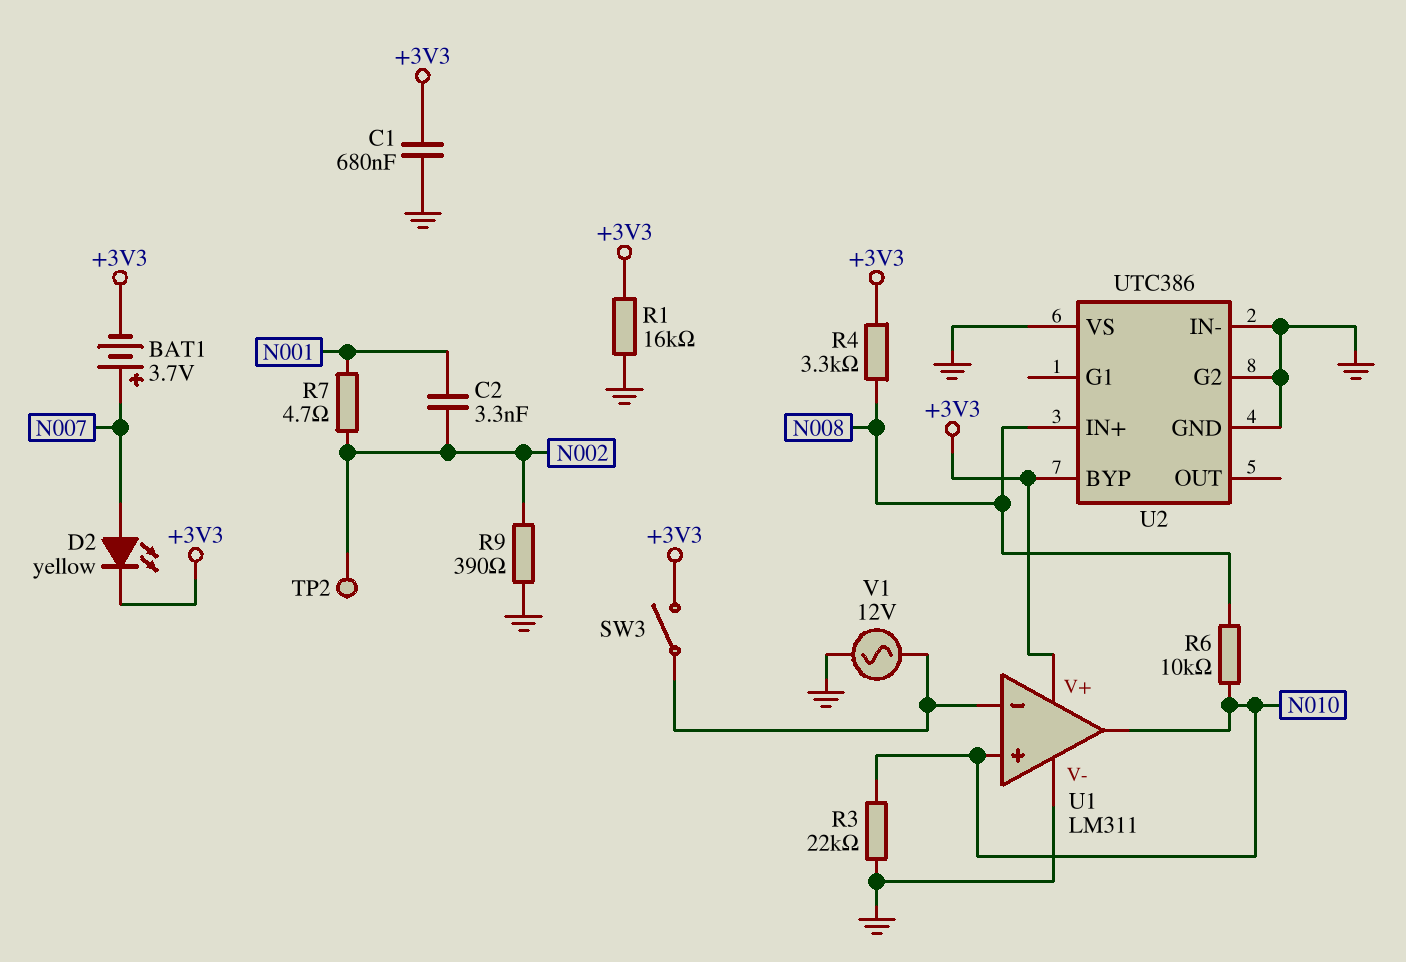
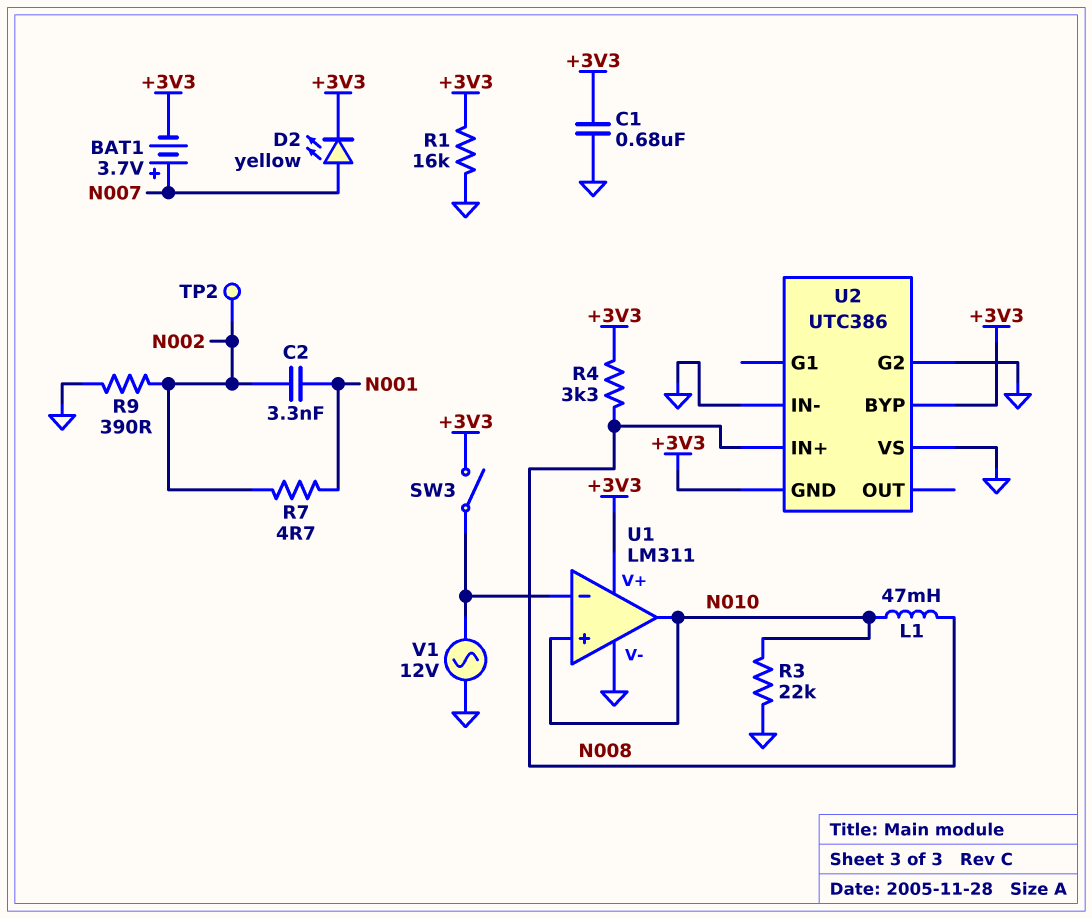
L1: none -> 47mH (N008, N010)
R6: 10k (N008, N010) -> none
U2 pin GND: GND -> +3V3

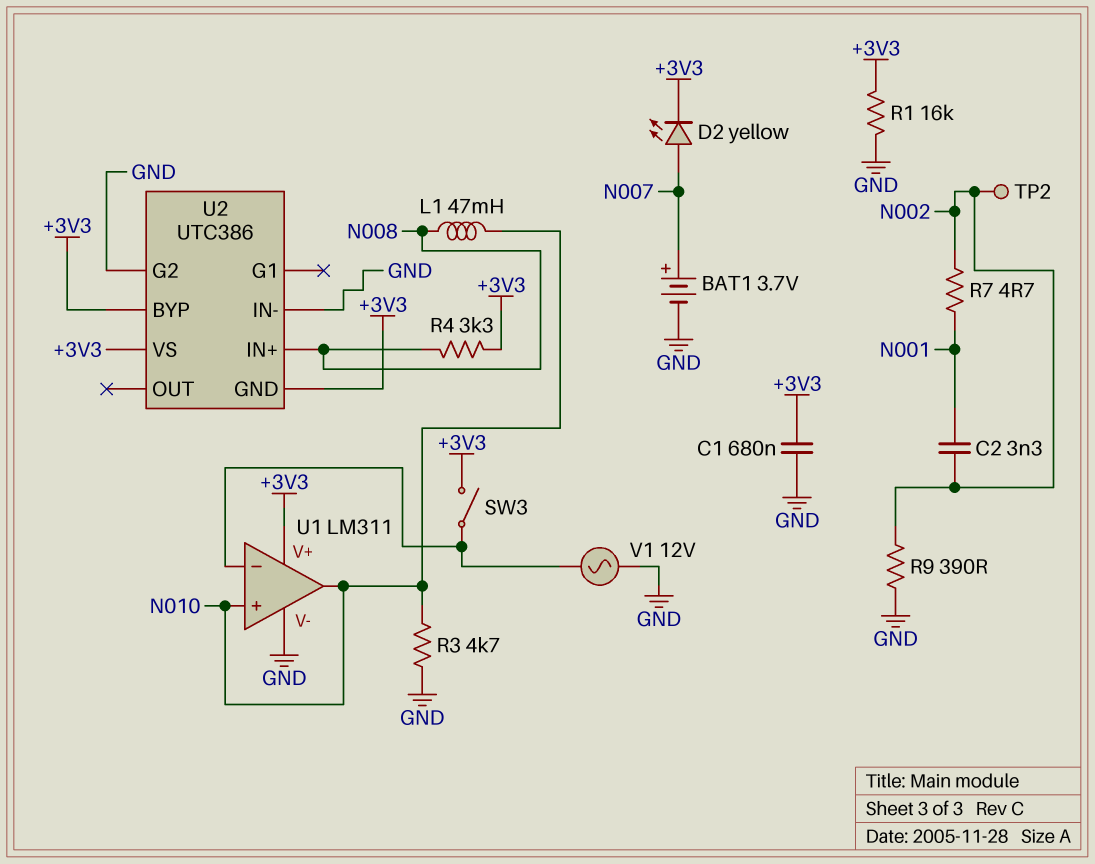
BAT1: 3.7V (plus N007, minus +3V3) -> 3.7V (plus N007, minus GND)
R3: 22k (GND, N010) -> 4.7k (GND, N010)
U2 pin VS: GND -> +3V3

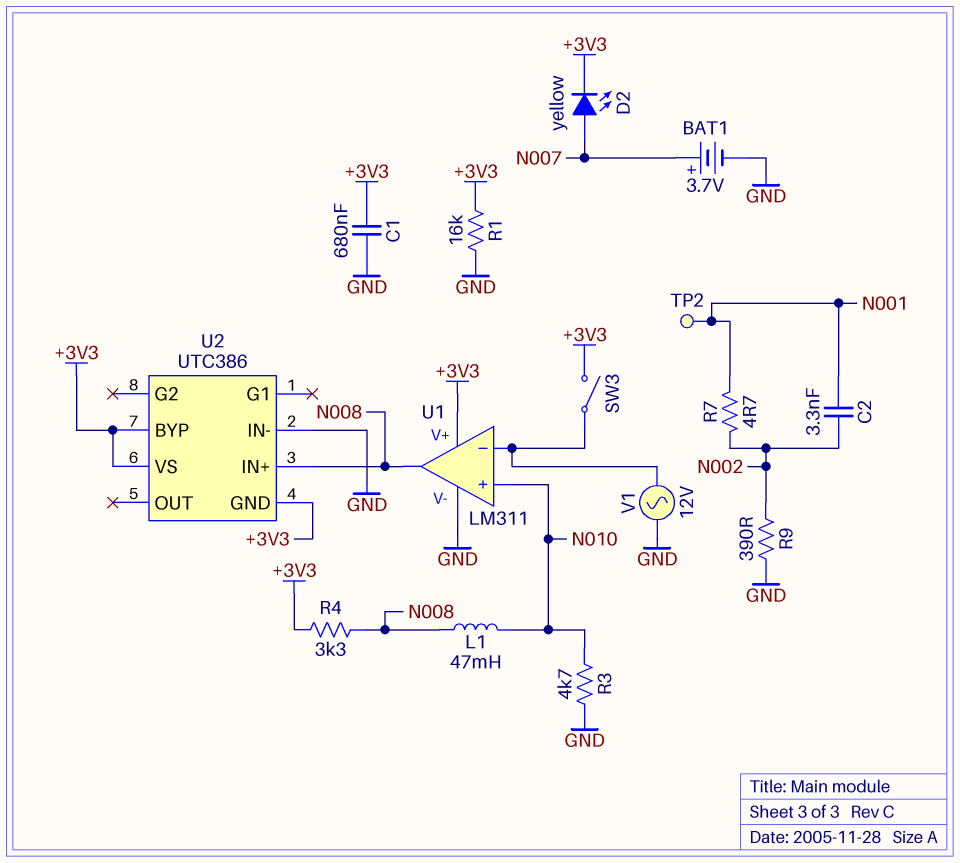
TP2: test point (N002) -> test point (N001)
U1 pin out: N010 -> N008
U2 pin G2: GND -> none

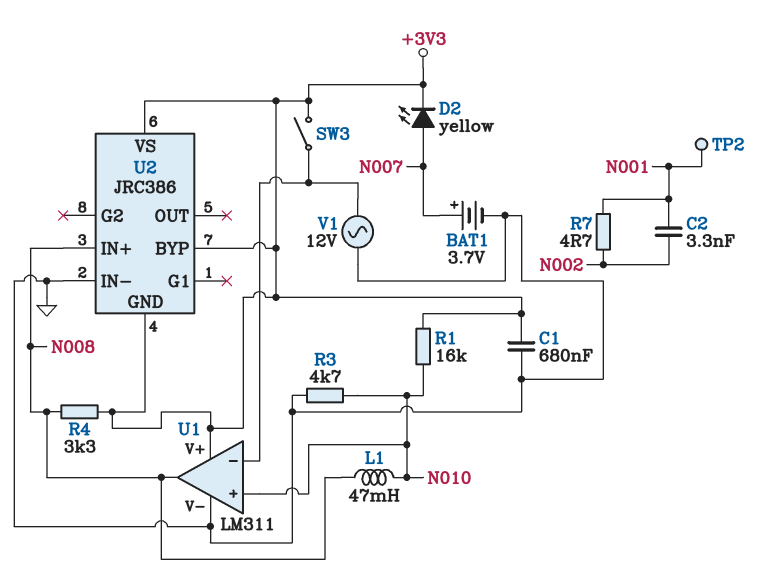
R1: 16k (+3V3, GND) -> 16k (+3V3, N010)
R9: 390 (GND, N002) -> none
U2: UTC386 -> JRC386

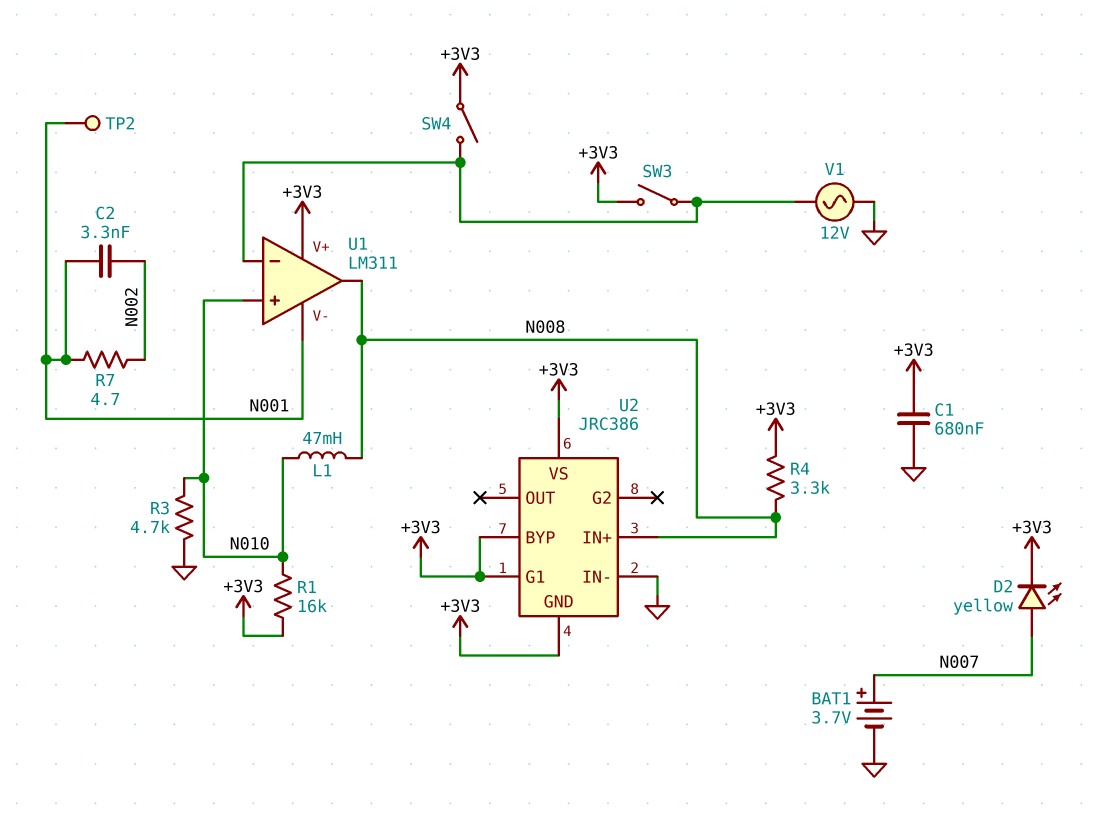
SW4: none -> switch (+3V3, U1/in-)
U1 pin V-: GND -> N001
U2 pin G1: none -> +3V3

